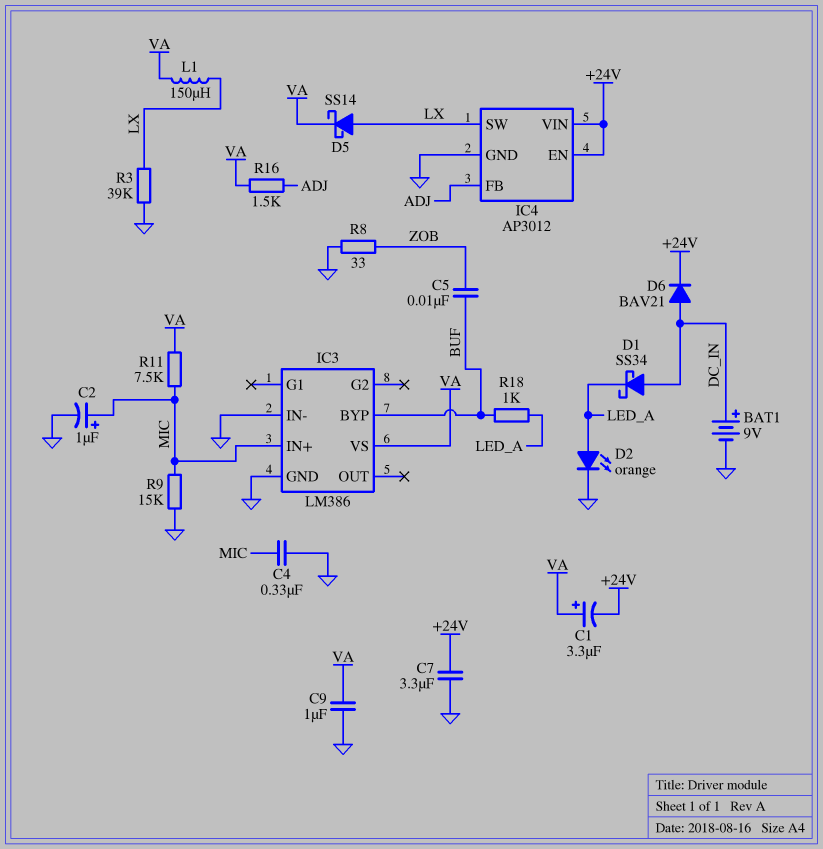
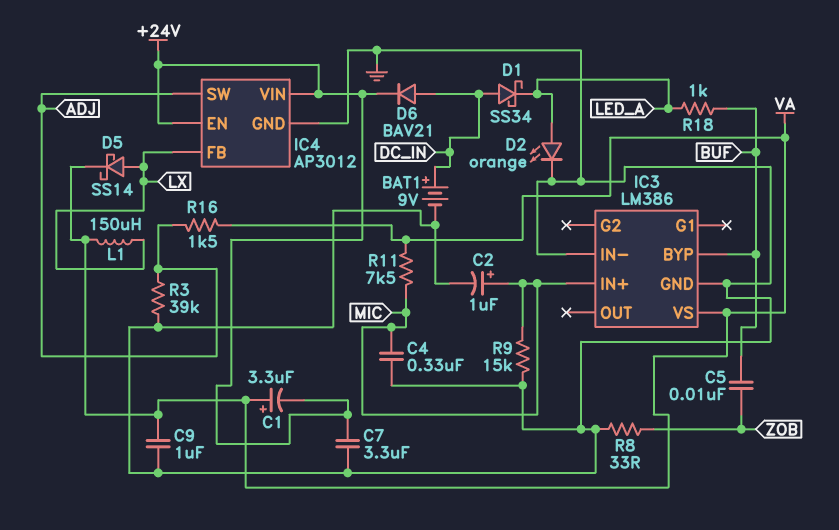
IC4 pin FB: ADJ -> LX
IC4 pin SW: LX -> ADJ
R3: 39k (GND, LX) -> 39k (ADJ, GND)

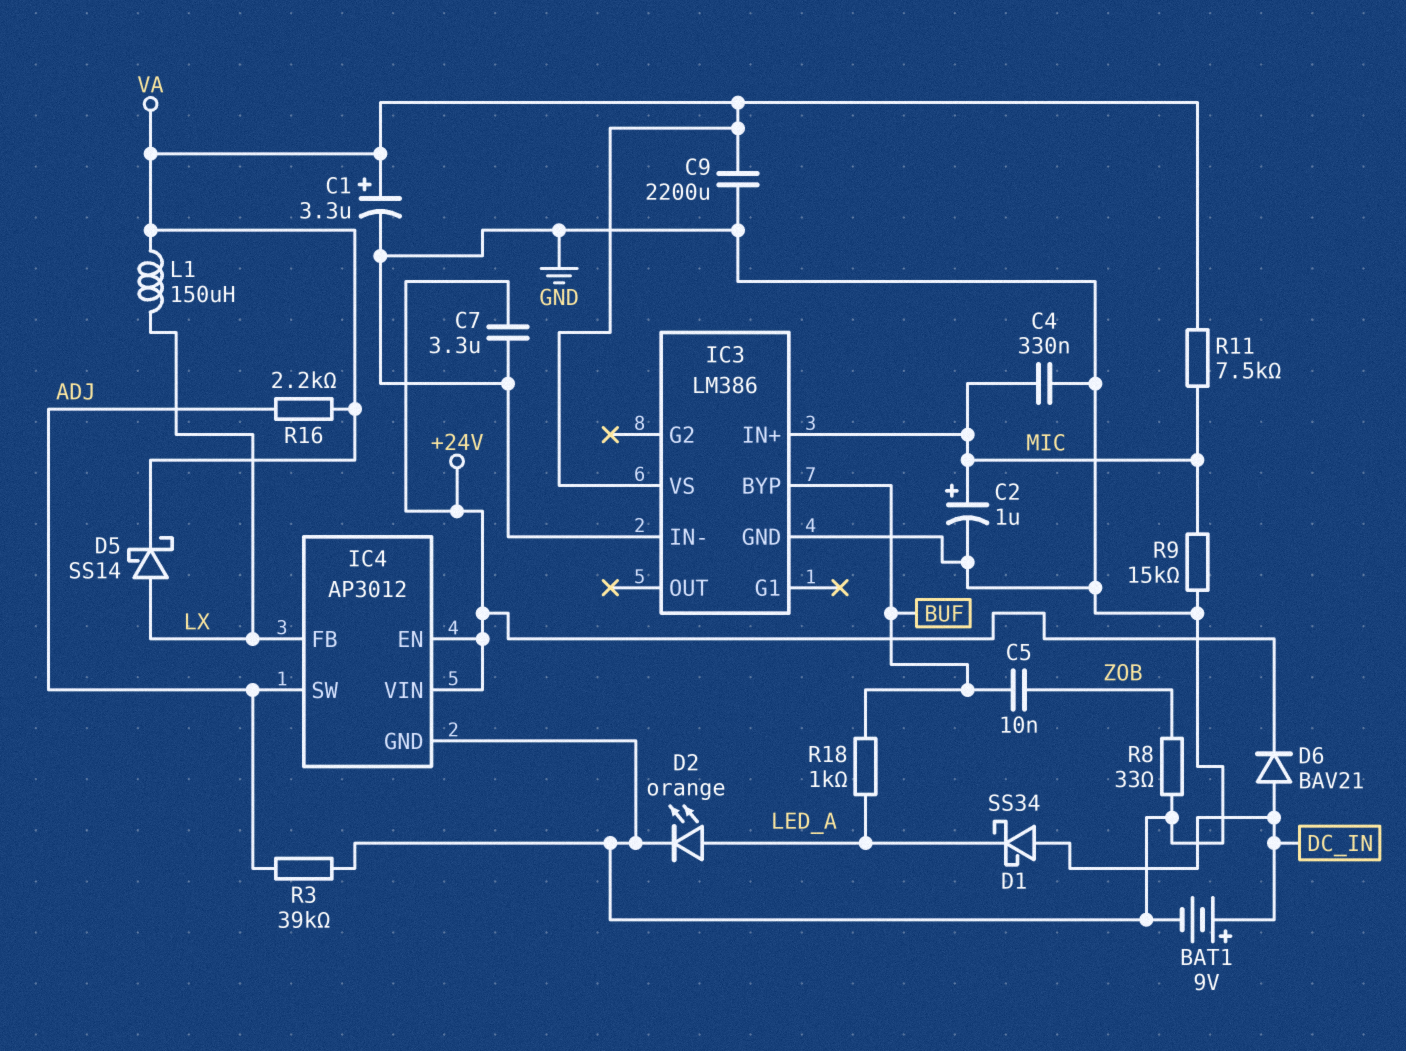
C1: 3.3uF (plus VA, minus +24V) -> 3.3uF (plus VA, minus GND)
C9: 1uF (GND, VA) -> 2200uF (GND, VA)
R16: 1.5k (ADJ, VA) -> 2.2k (ADJ, VA)

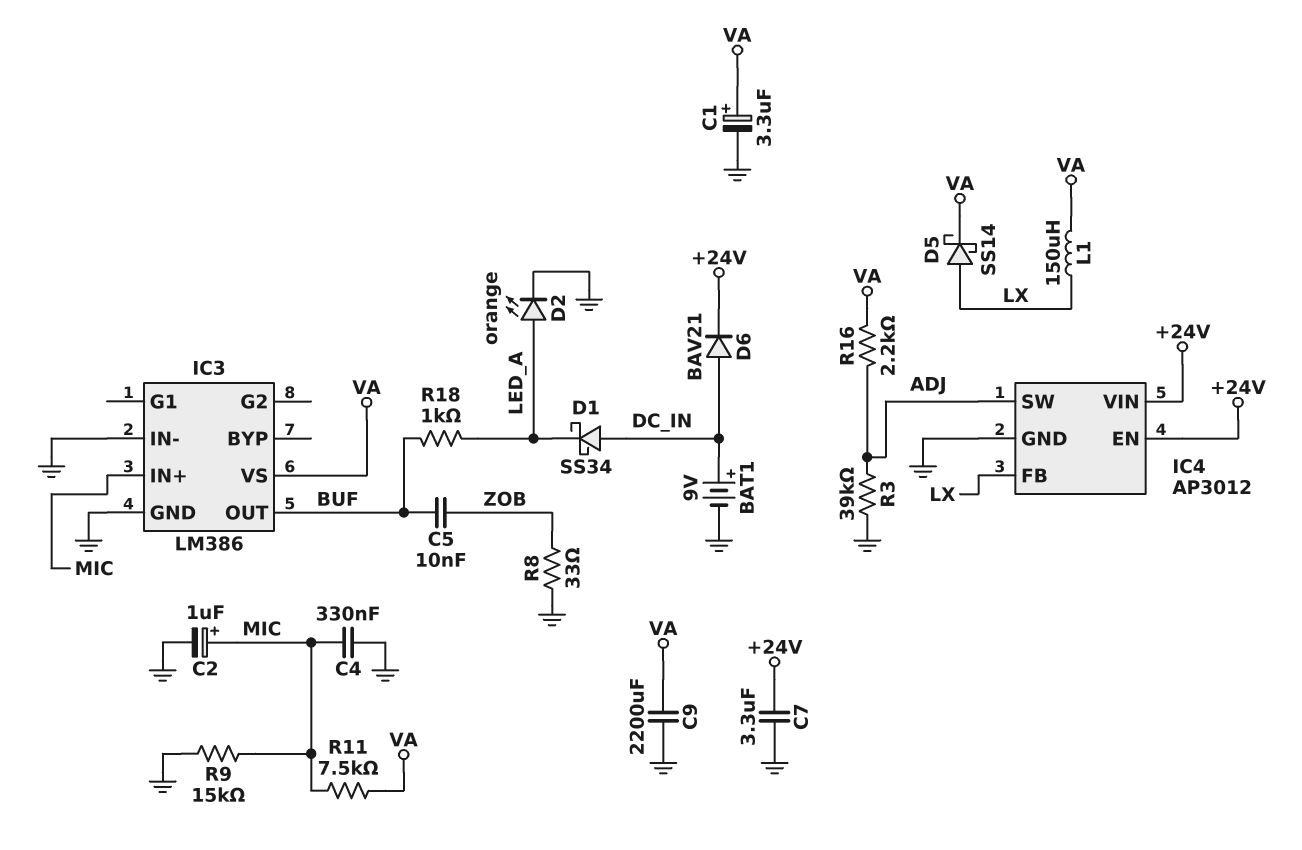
IC3 pin BYP: BUF -> none
IC3 pin OUT: none -> BUF

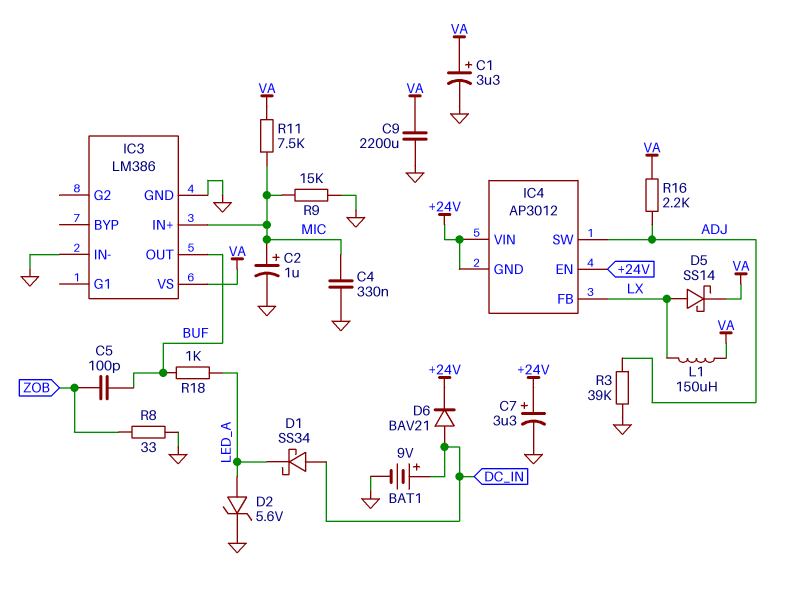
C5: 10nF (BUF, ZOB) -> 100pF (BUF, ZOB)
C7: 3.3uF (+24V, GND) -> 3.3uF (plus +24V, minus GND)
D2: LED orange (A LED_A, K GND) -> zener 5.6V (A LED_A, K GND)
IC4 pin GND: GND -> +24V

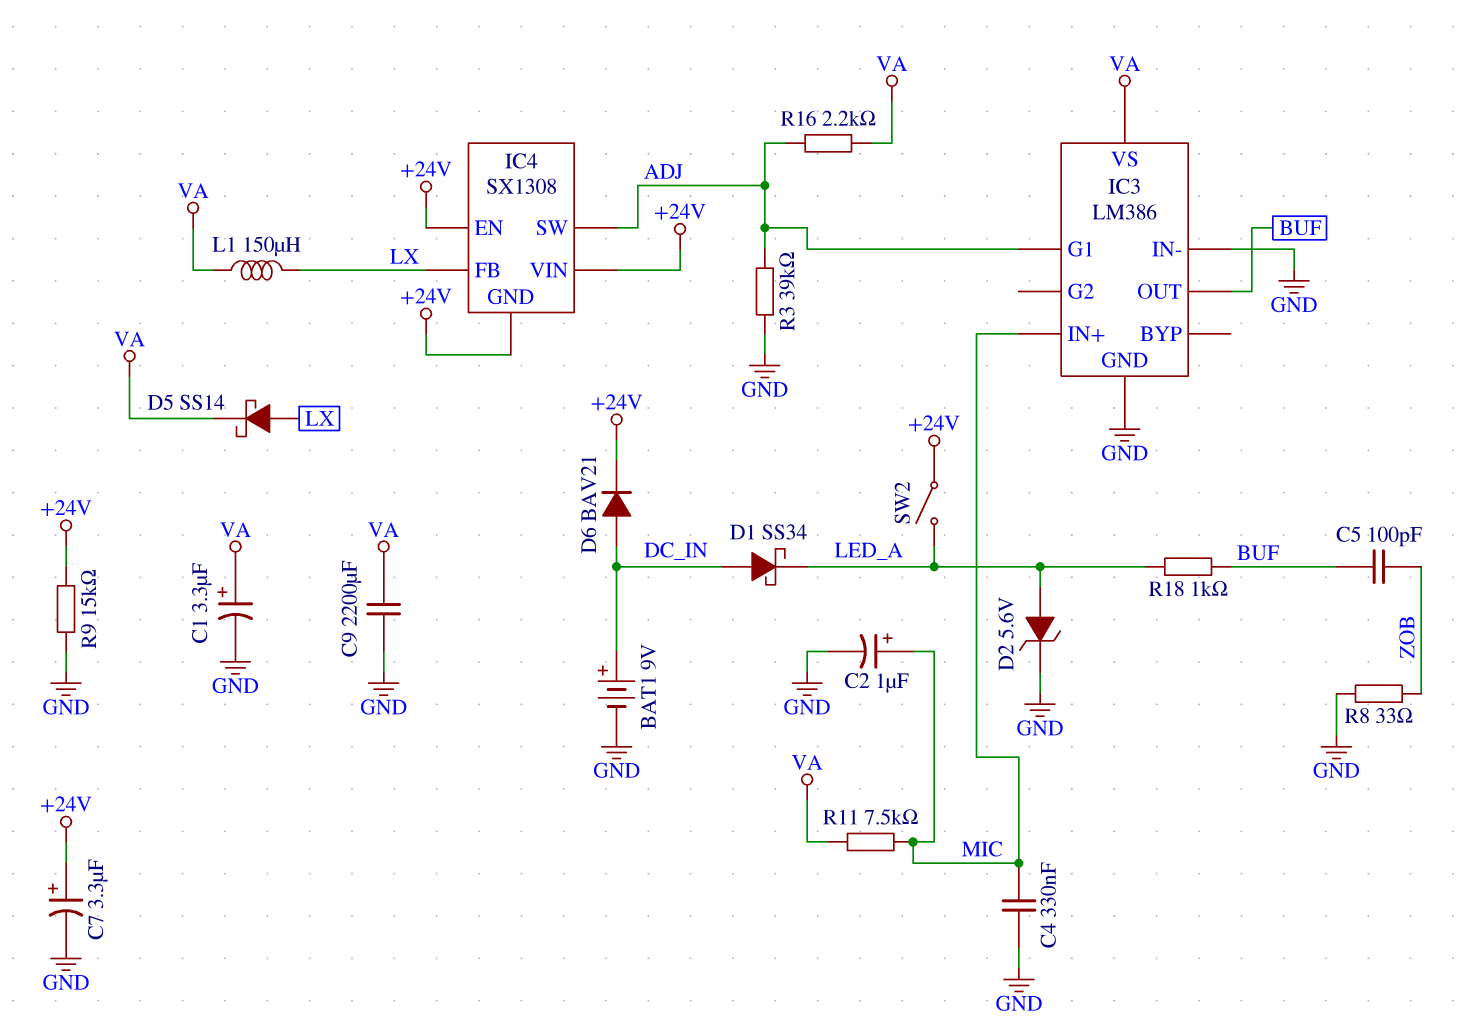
IC3 pin G1: none -> ADJ
IC4: AP3012 -> SX1308
R9: 15k (GND, MIC) -> 15k (+24V, GND)
SW2: none -> switch (+24V, LED_A)

